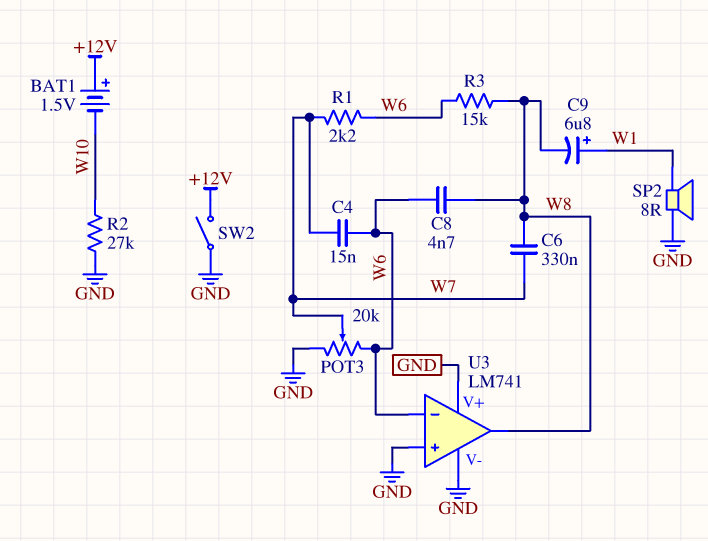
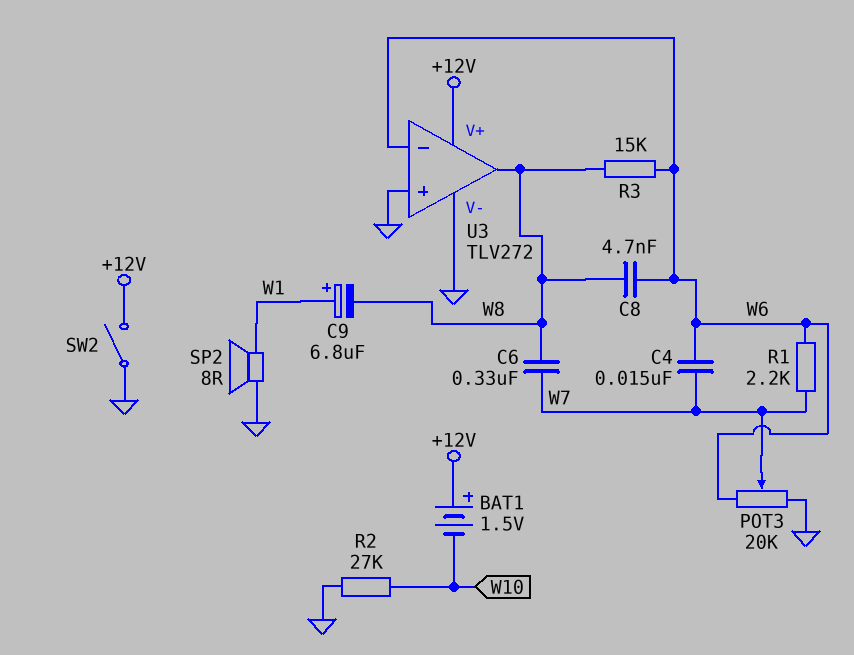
U3: LM741 -> TLV272
U3 pin V+: GND -> +12V

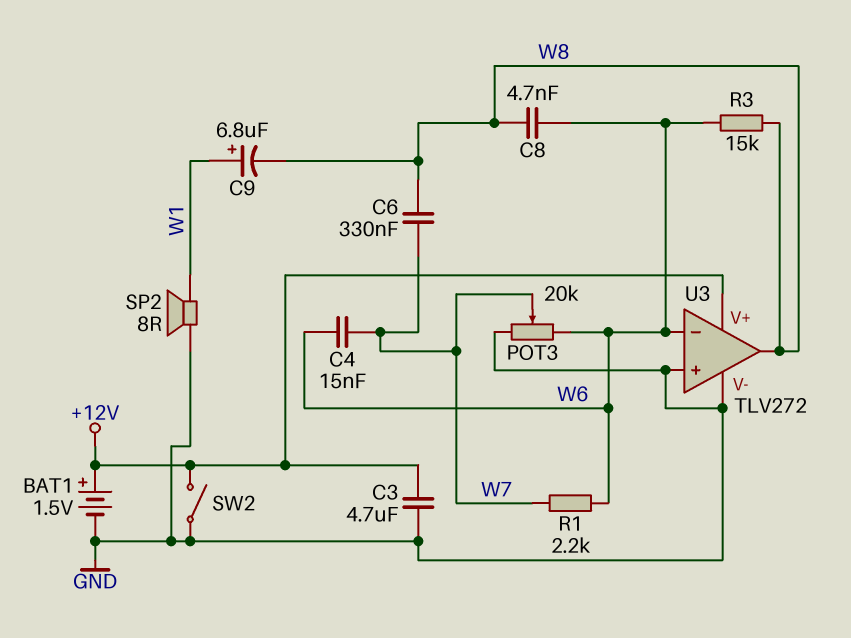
BAT1: 1.5V (plus +12V, minus W10) -> 1.5V (plus +12V, minus GND)
C3: none -> 4.7uF (+12V, GND)
R2: 27k (GND, W10) -> none

